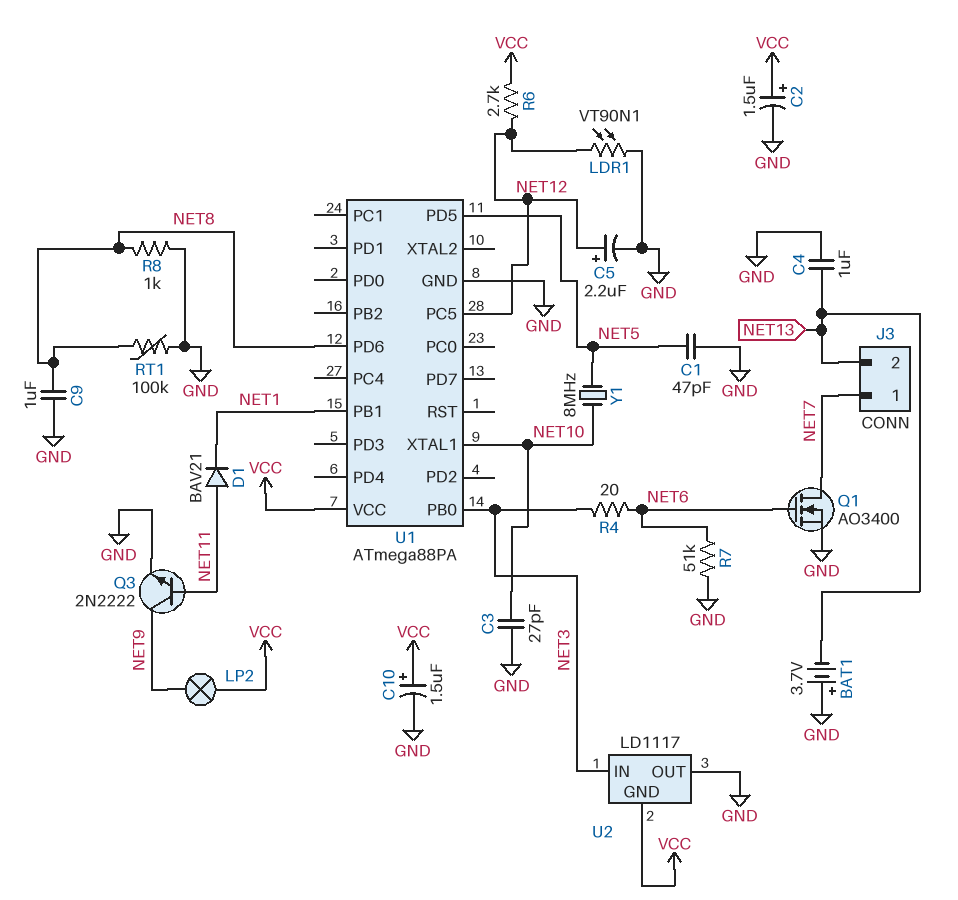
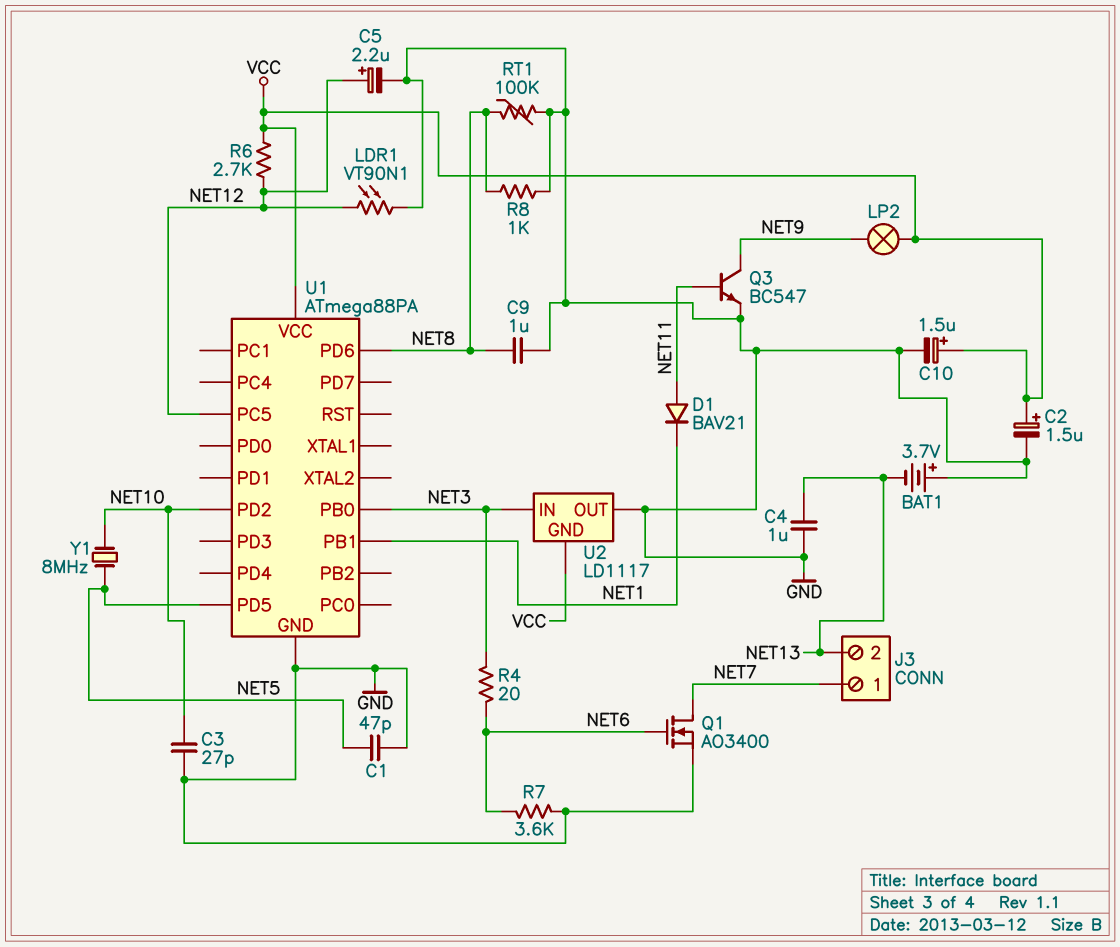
Q3: NPN 2N2222 (B NET11, C NET9, E GND) -> NPN BC547 (B NET11, C NET9, E GND)
R7: 51k (GND, NET6) -> 3.6k (GND, NET6)
U1 pin PD2: none -> NET10
U1 pin XTAL1: NET10 -> none

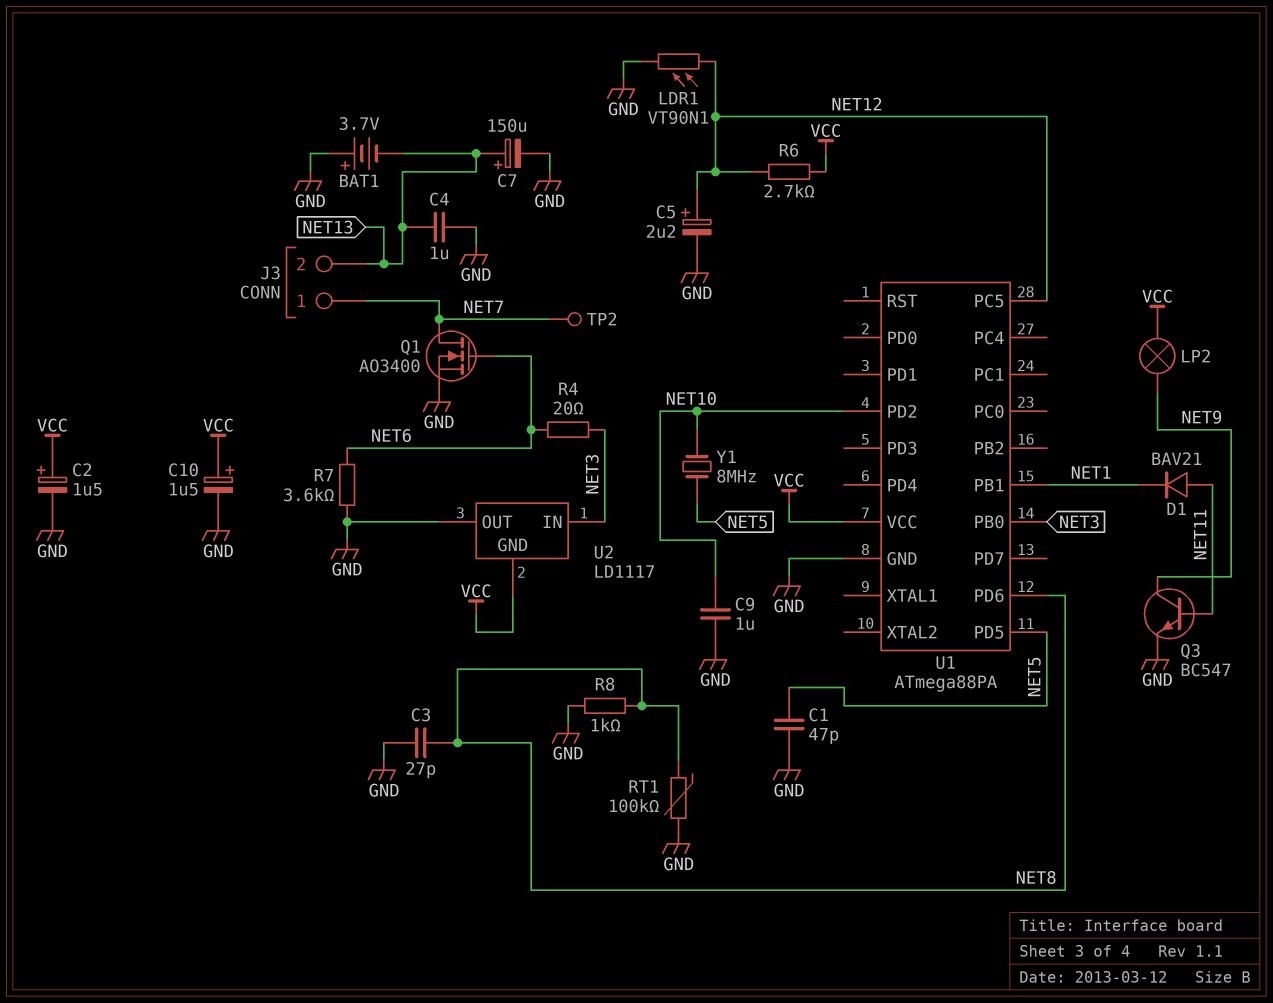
C3: 27pF (GND, NET10) -> 27pF (GND, NET8)
C7: none -> 150uF (plus NET13, minus GND)
C9: 1uF (GND, NET8) -> 1uF (GND, NET10)
TP2: none -> test point (NET7)

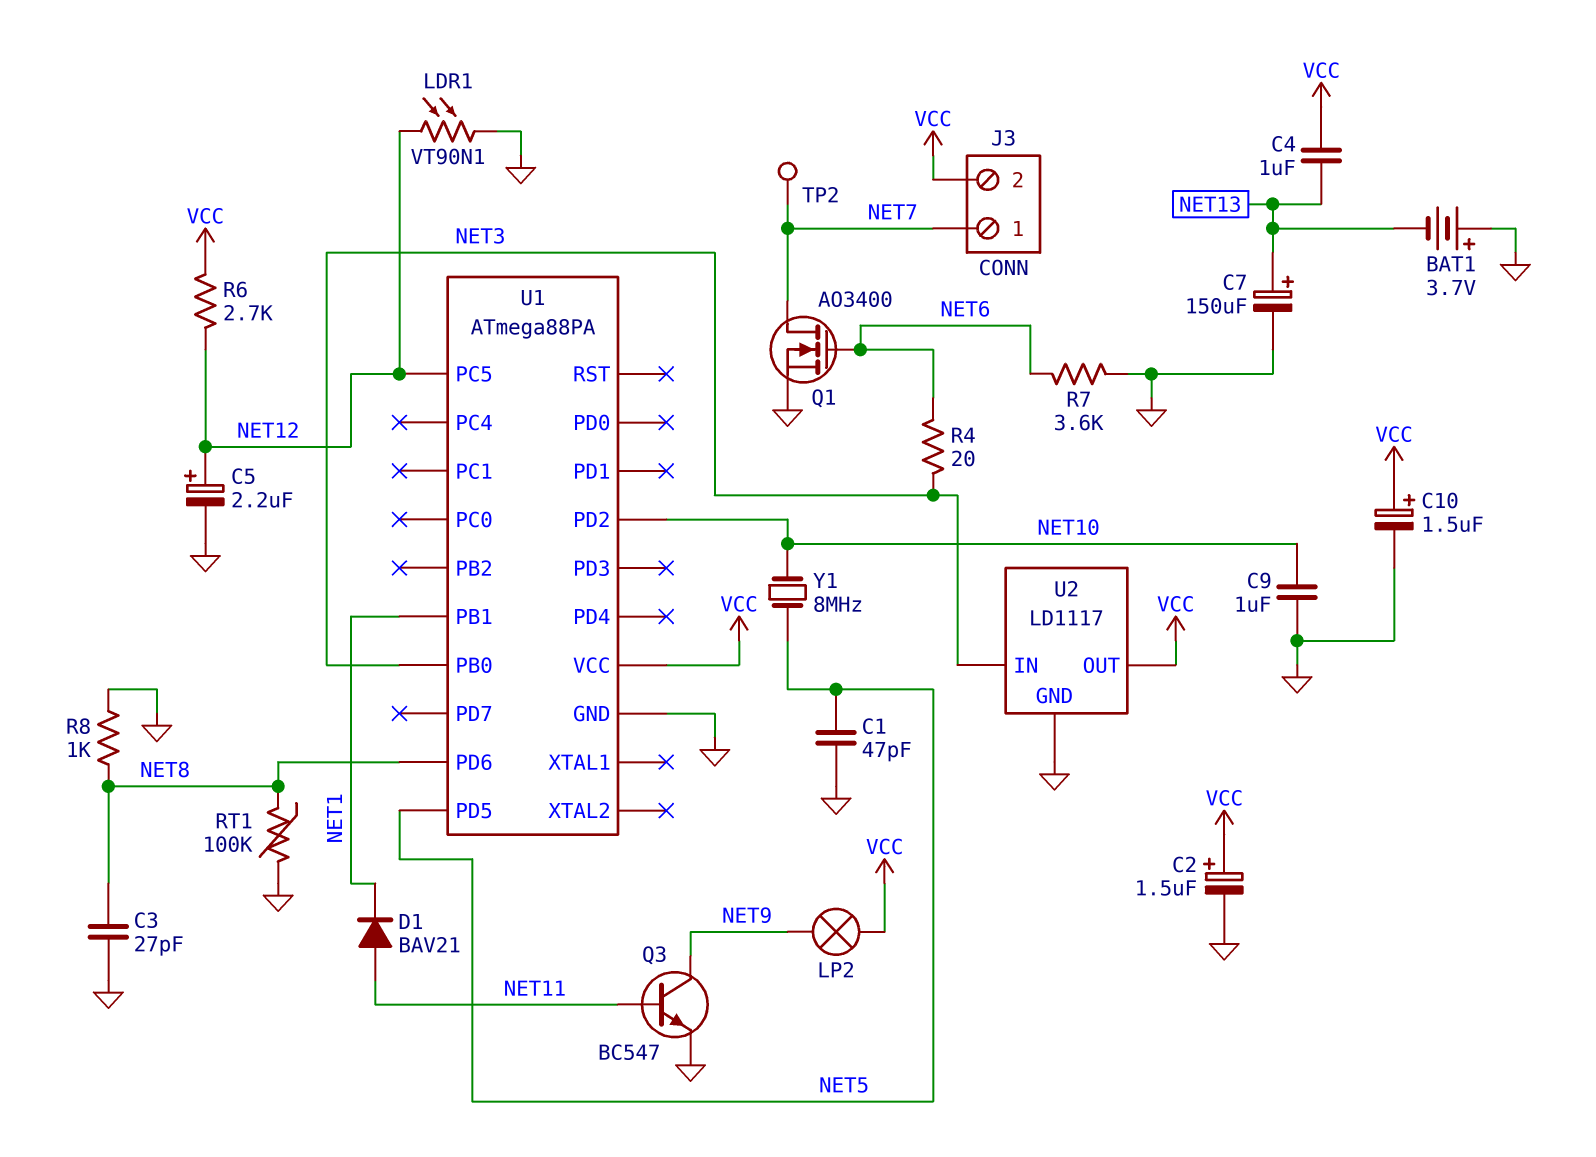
C4: 1uF (GND, NET13) -> 1uF (NET13, VCC)
J3 pin 2: NET13 -> VCC
U2 pin GND: VCC -> GND
U2 pin OUT: GND -> VCC

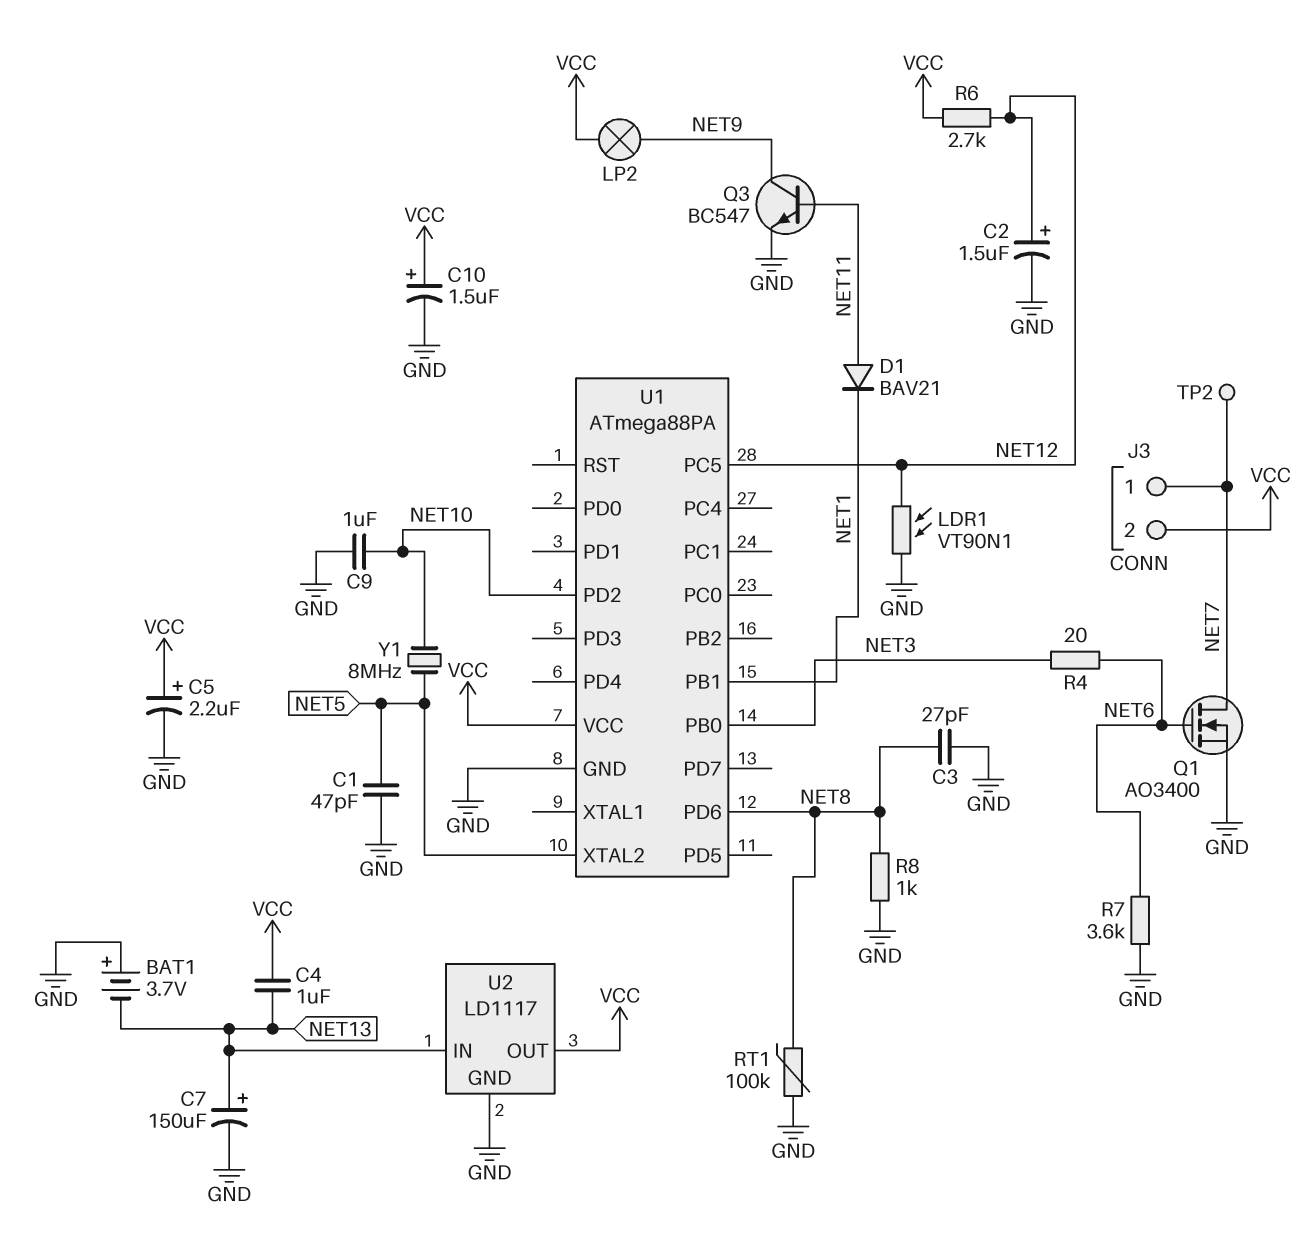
C2: 1.5uF (plus VCC, minus GND) -> 1.5uF (plus NET12, minus GND)
C5: 2.2uF (plus NET12, minus GND) -> 2.2uF (plus VCC, minus GND)
U1 pin PD5: NET5 -> none
U1 pin XTAL2: none -> NET5
U2 pin IN: NET3 -> NET13

